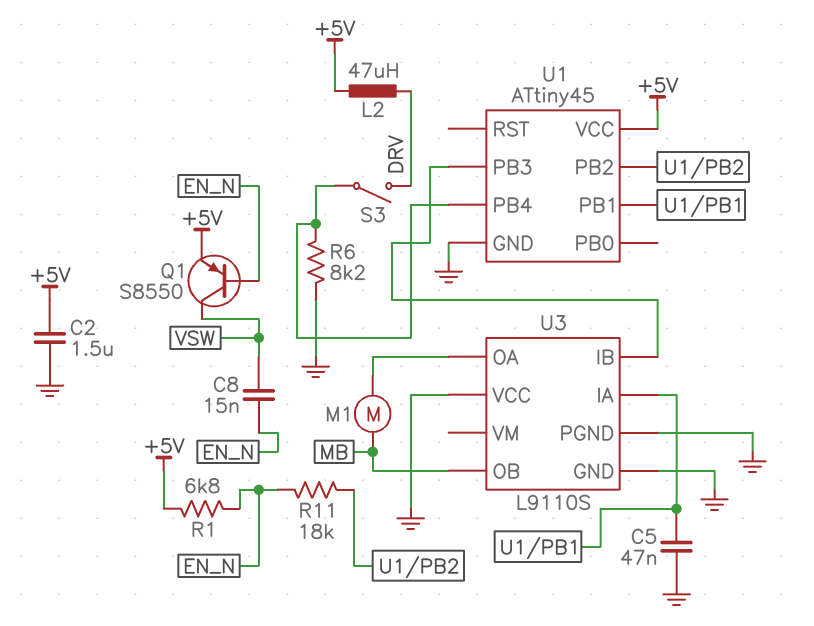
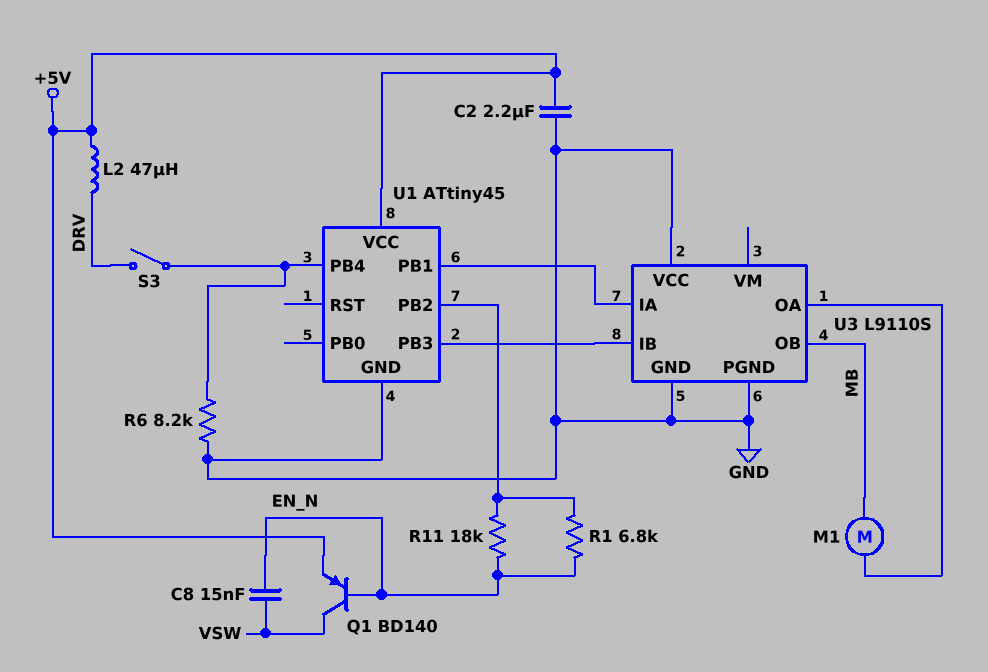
C2: 1.5uF (+5V, GND) -> 2.2uF (+5V, GND)
C5: 47nF (GND, U1/PB1) -> none
Q1: PNP S8550 (B EN_N, C VSW, E +5V) -> PNP BD140 (B EN_N, C VSW, E +5V)
R1: 6.8k (+5V, EN_N) -> 6.8k (EN_N, U1/PB2)

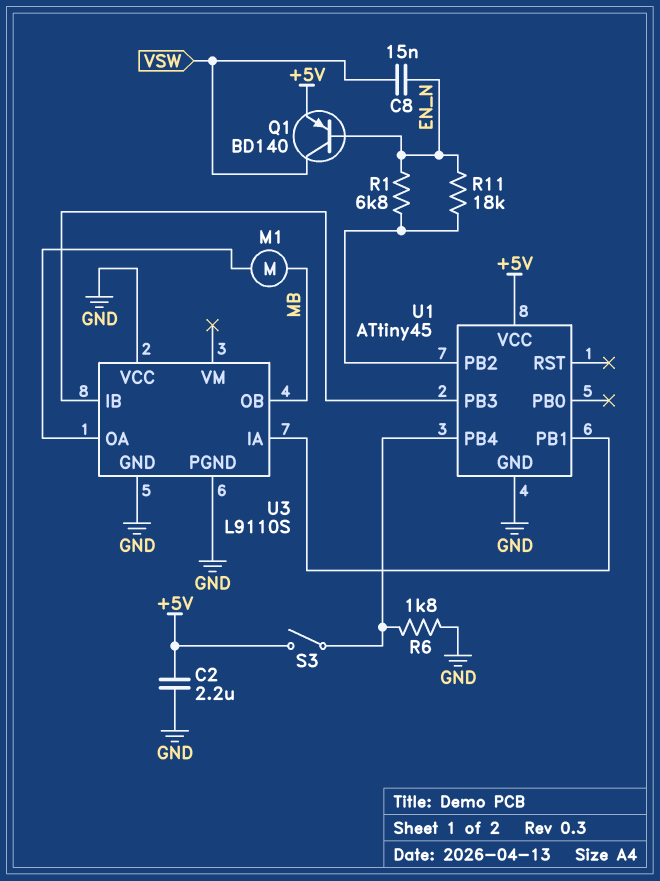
L2: 47uH (+5V, DRV) -> none
R6: 8.2k (GND, U1/PB4) -> 1.8k (GND, U1/PB4)
S3: switch (DRV, U1/PB4) -> switch (+5V, U1/PB4)

